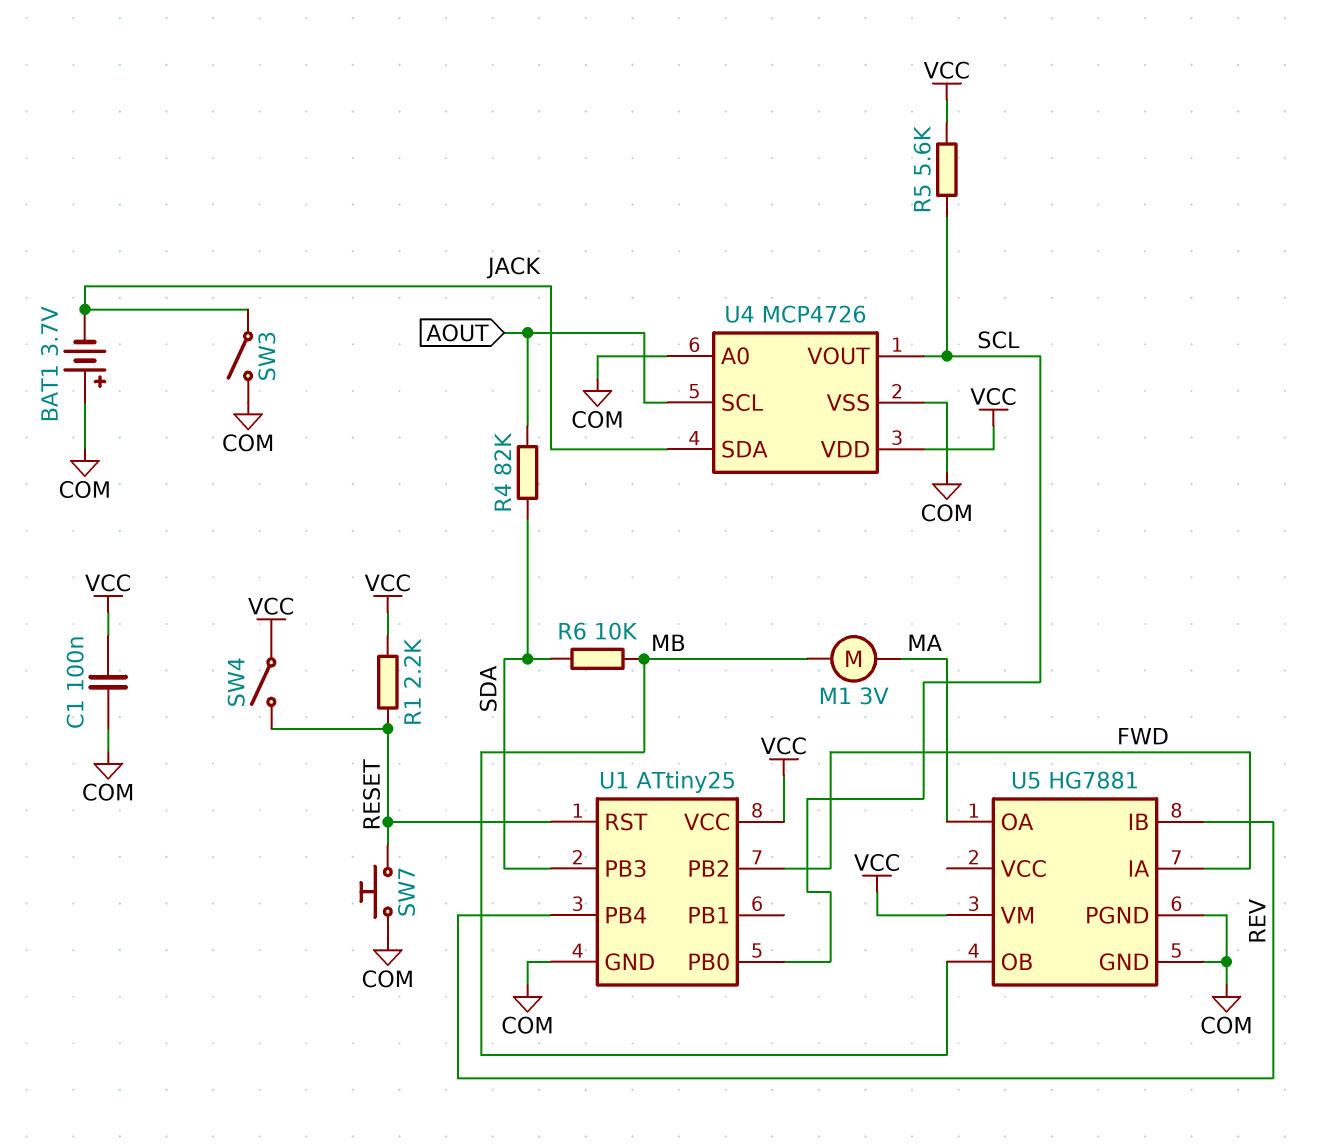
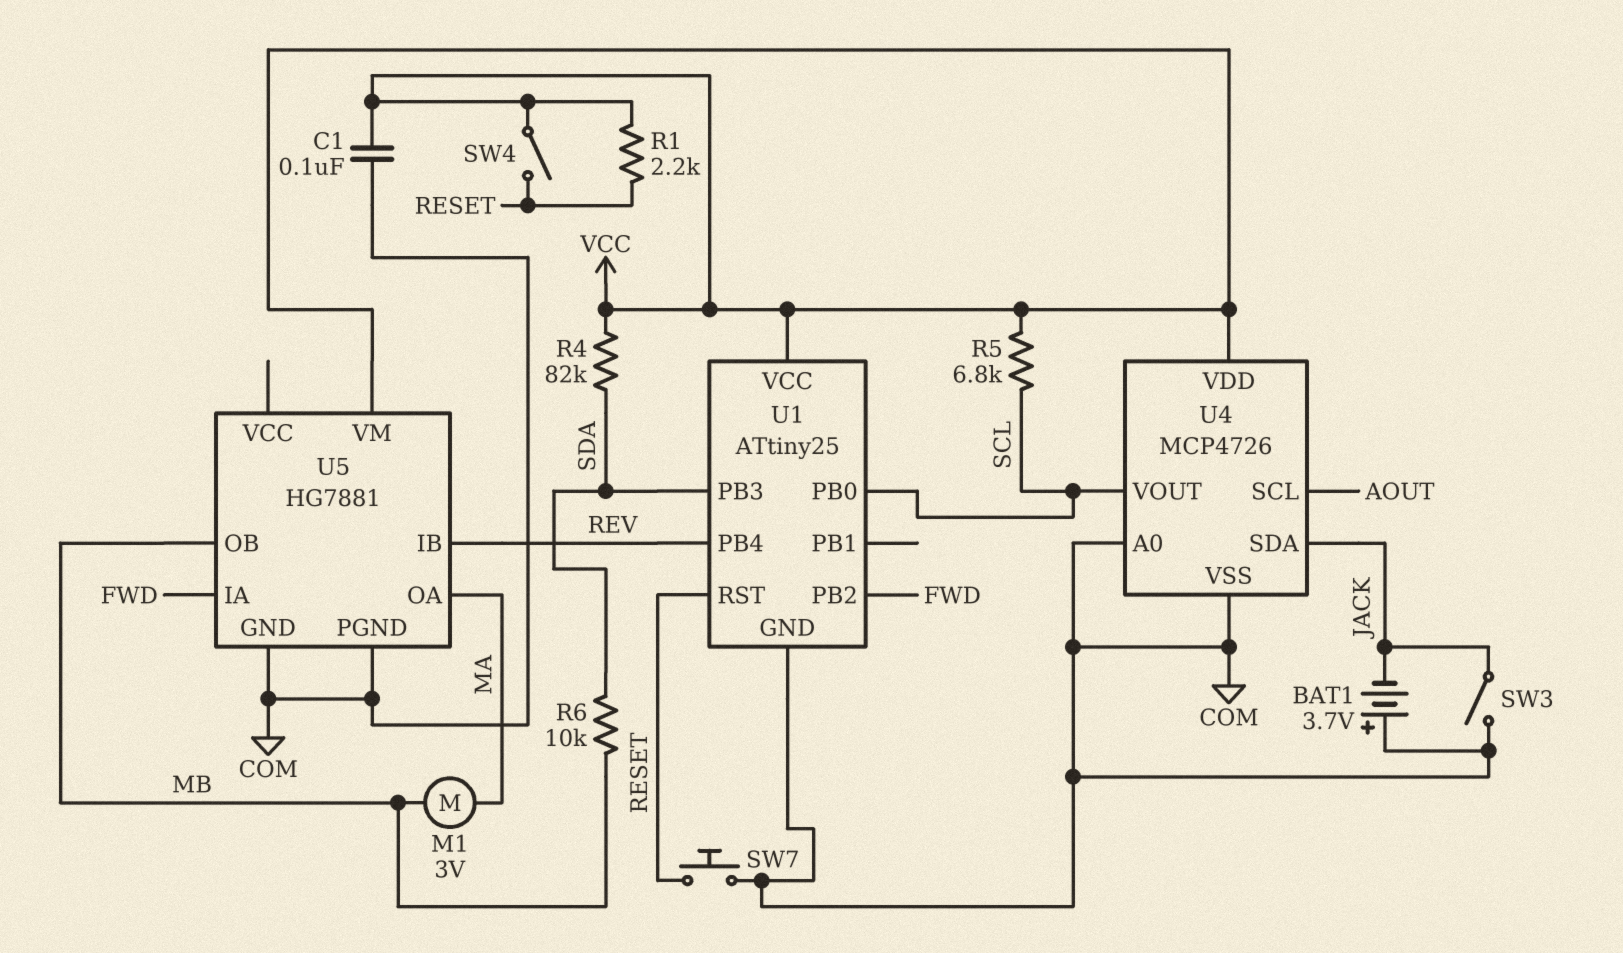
R4: 82k (AOUT, SDA) -> 82k (SDA, VCC)
R5: 5.6k (SCL, VCC) -> 6.8k (SCL, VCC)

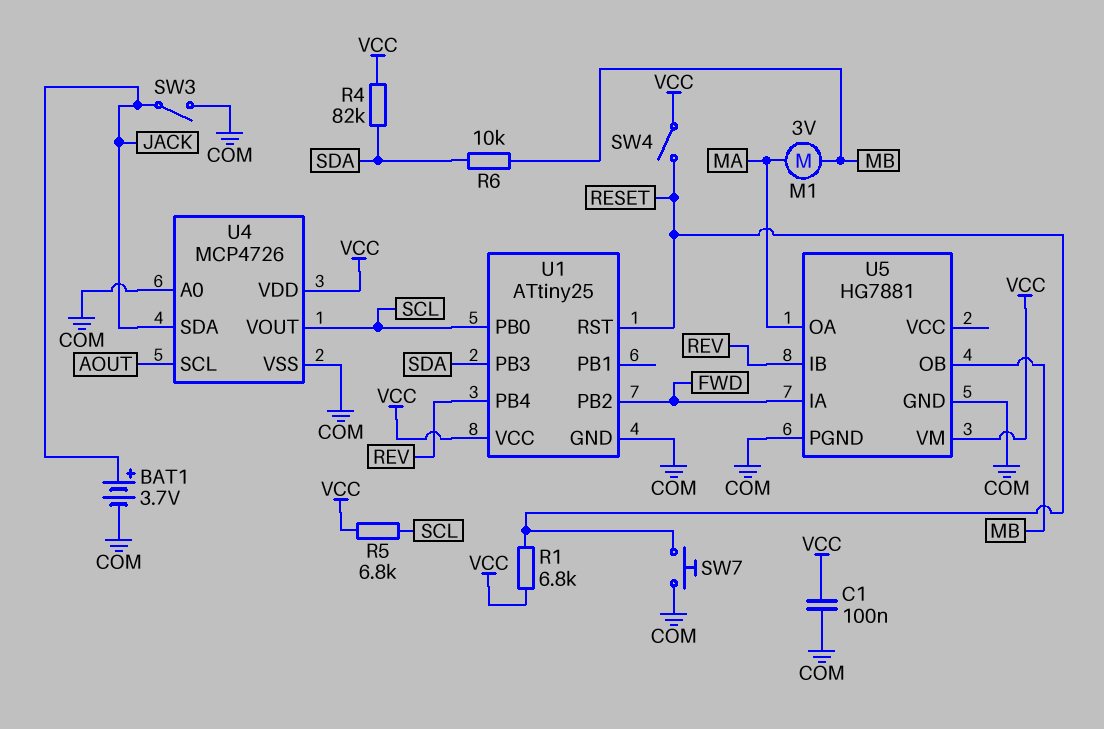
BAT1: 3.7V (plus COM, minus JACK) -> 3.7V (plus JACK, minus COM)
R1: 2.2k (RESET, VCC) -> 6.8k (RESET, VCC)

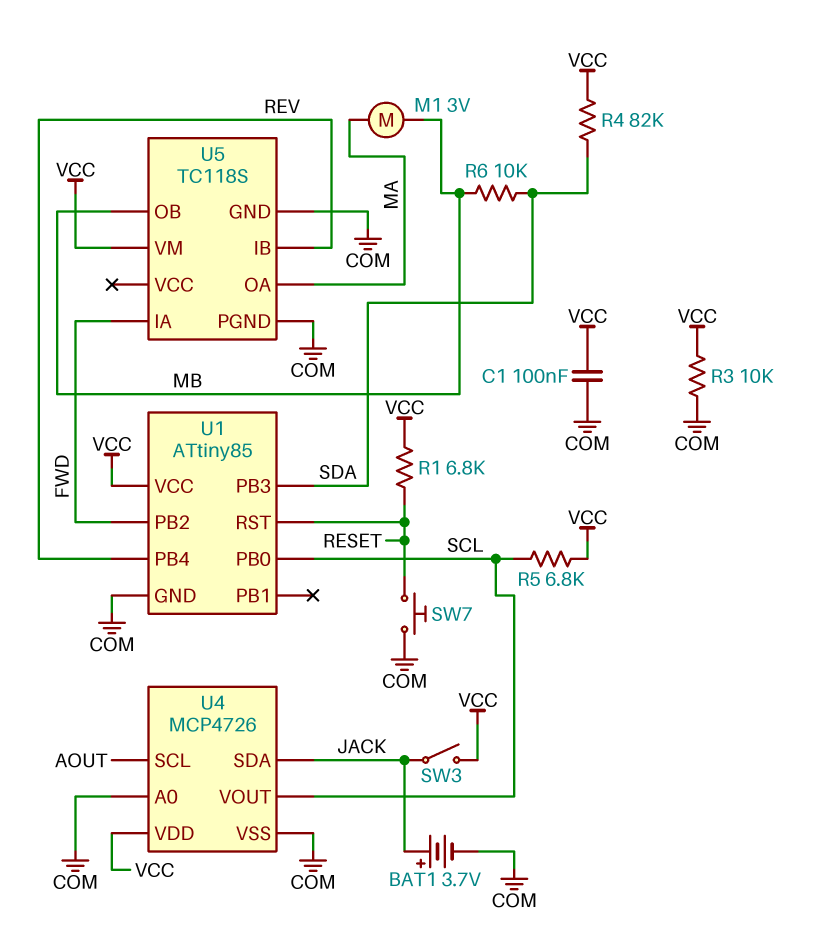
R3: none -> 10k (COM, VCC)
SW3: switch (COM, JACK) -> switch (JACK, VCC)
SW4: switch (RESET, VCC) -> none
U1: ATtiny25 -> ATtiny85
U5: HG7881 -> TC118S

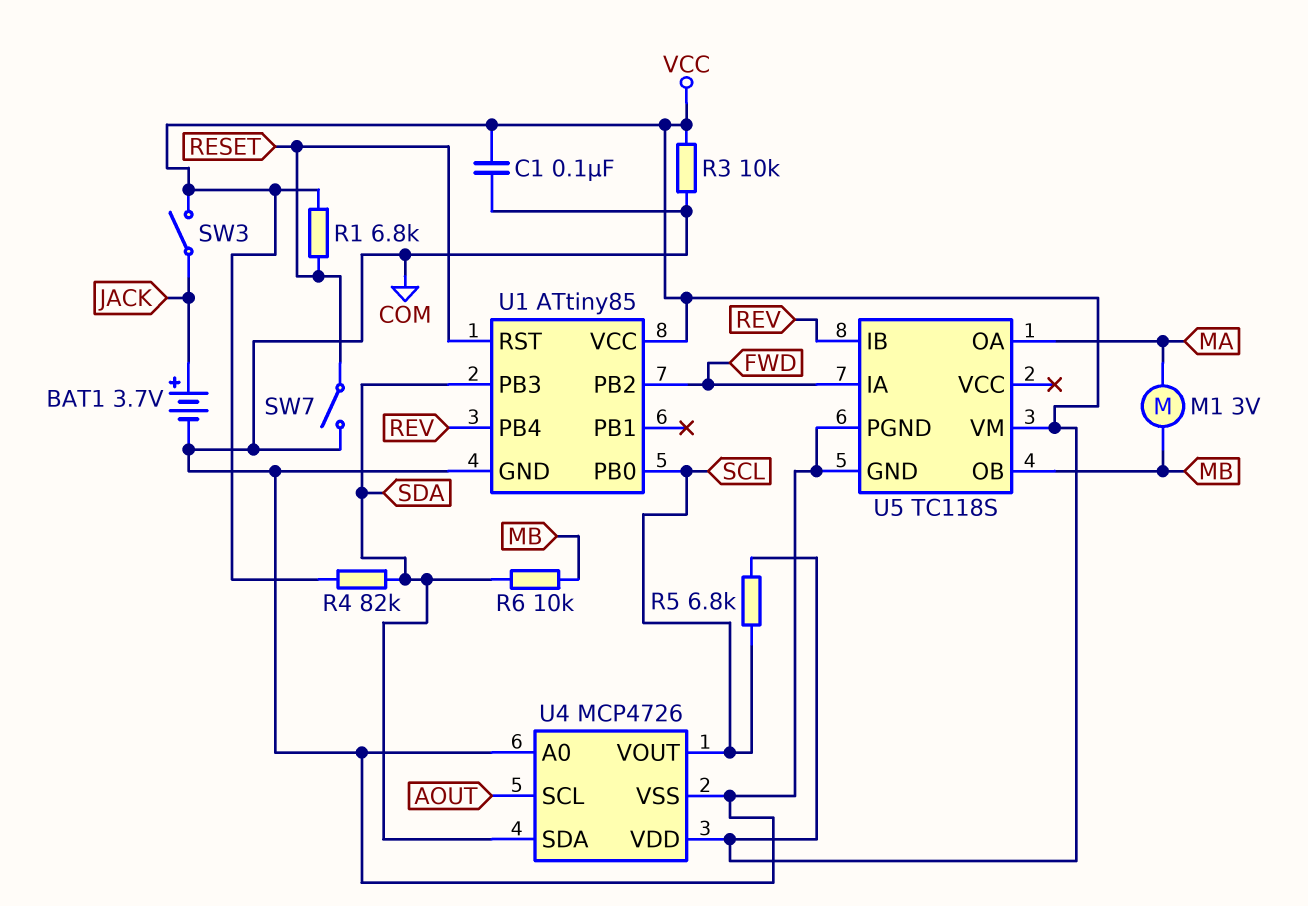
SW7: button (COM, RESET) -> switch (COM, RESET)
U4 pin SDA: JACK -> SDA

